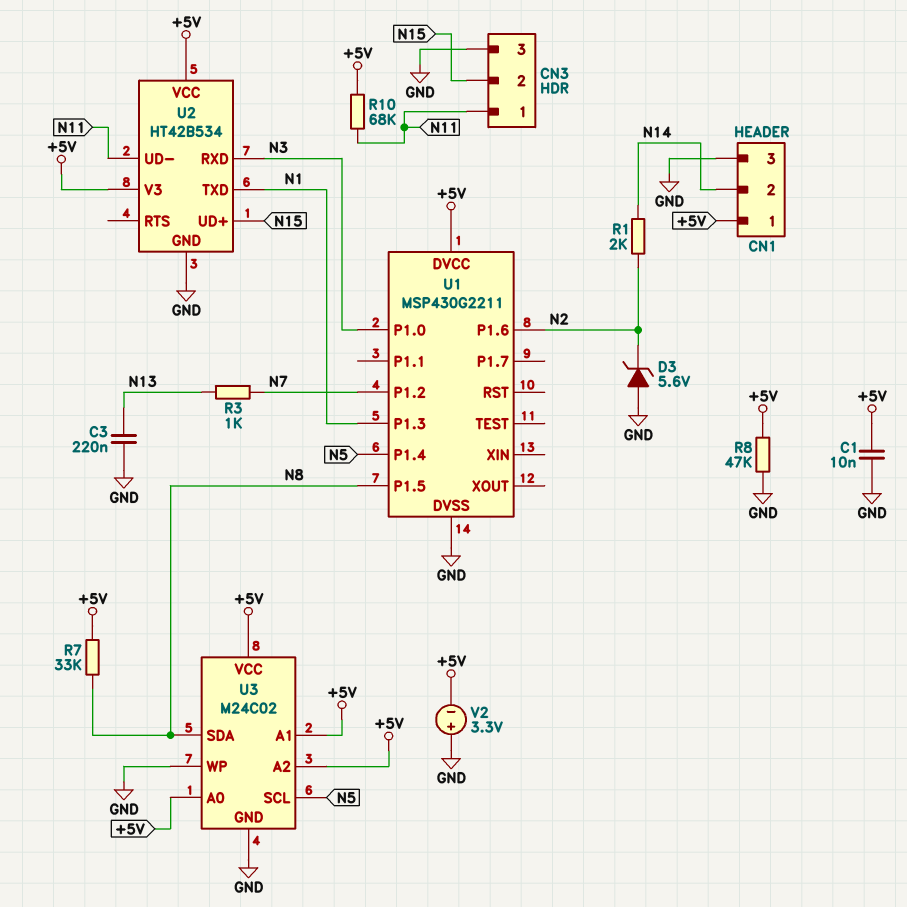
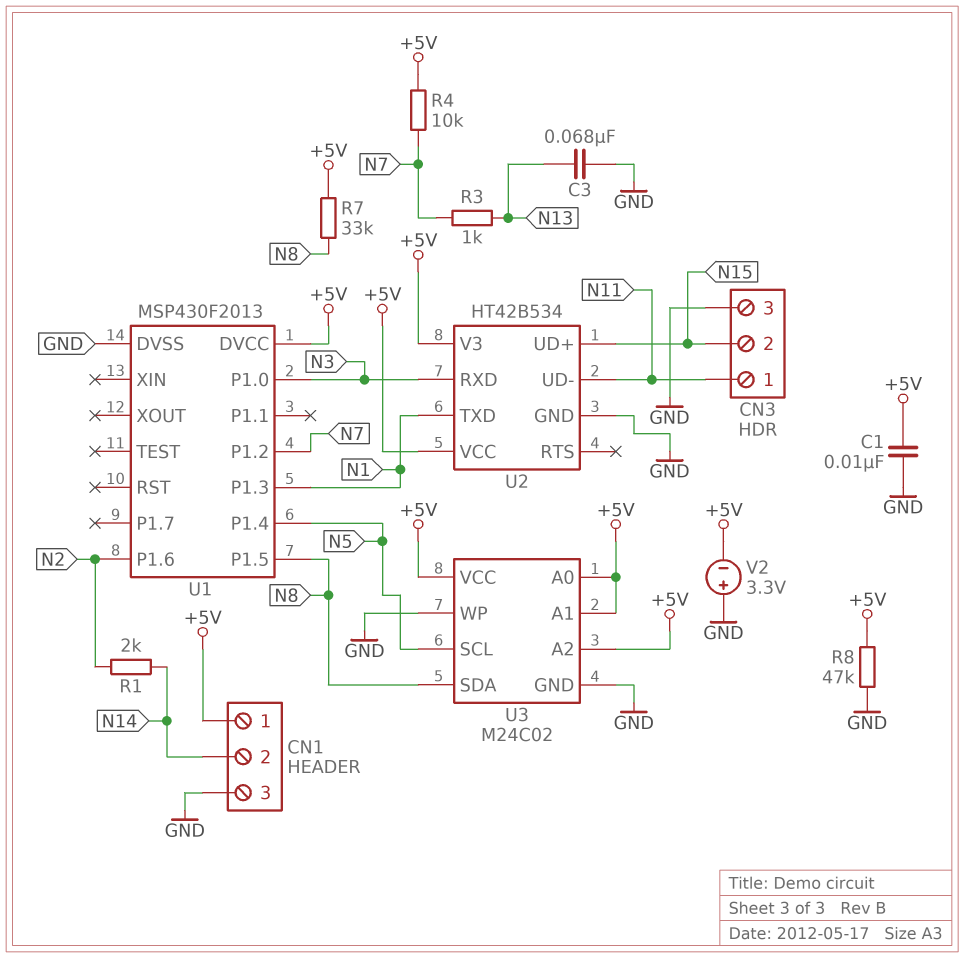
C3: 220nF (GND, N13) -> 68nF (GND, N13)
D3: zener 5.6V (A GND, K N2) -> none
R4: none -> 10k (+5V, N7)
R10: 68k (+5V, N11) -> none
U1: MSP430G2211 -> MSP430F2013

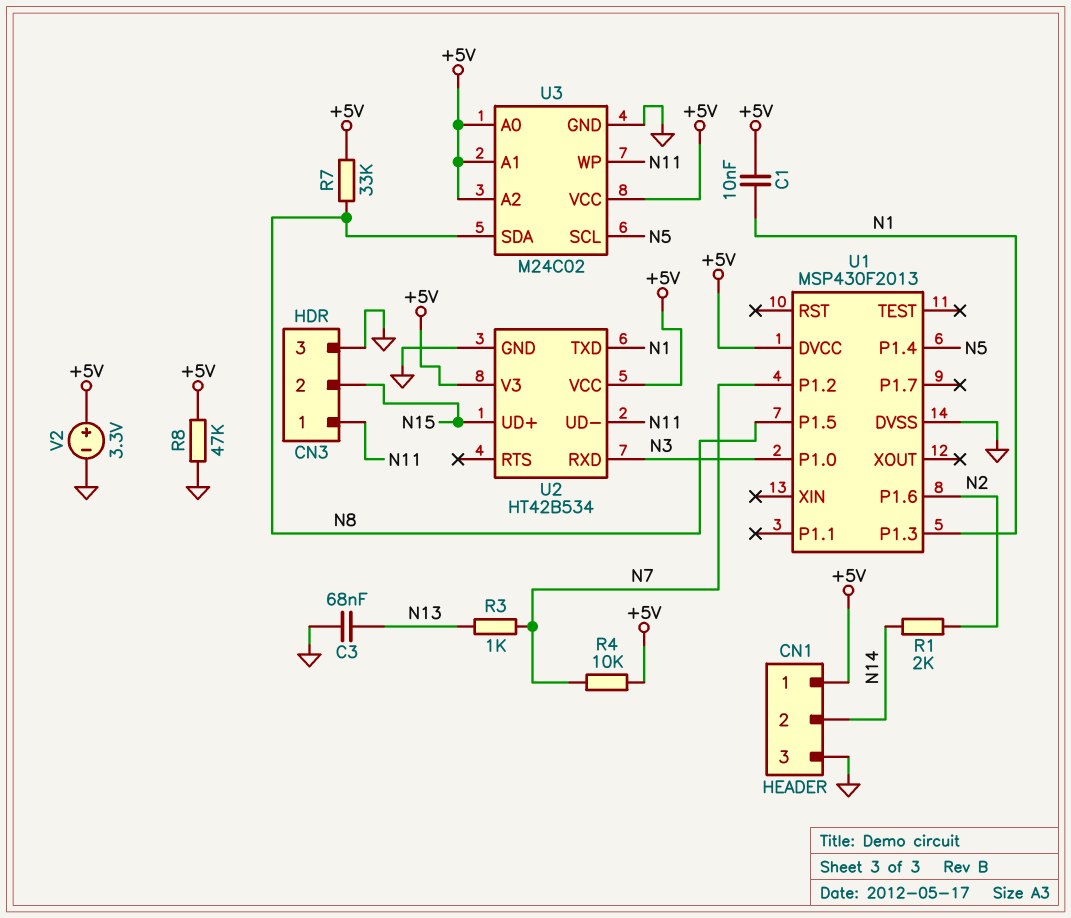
C1: 10nF (+5V, GND) -> 10nF (+5V, N1)
U3 pin WP: GND -> N11
V2: 3.3V (plus GND, minus +5V) -> 3.3V (plus +5V, minus GND)

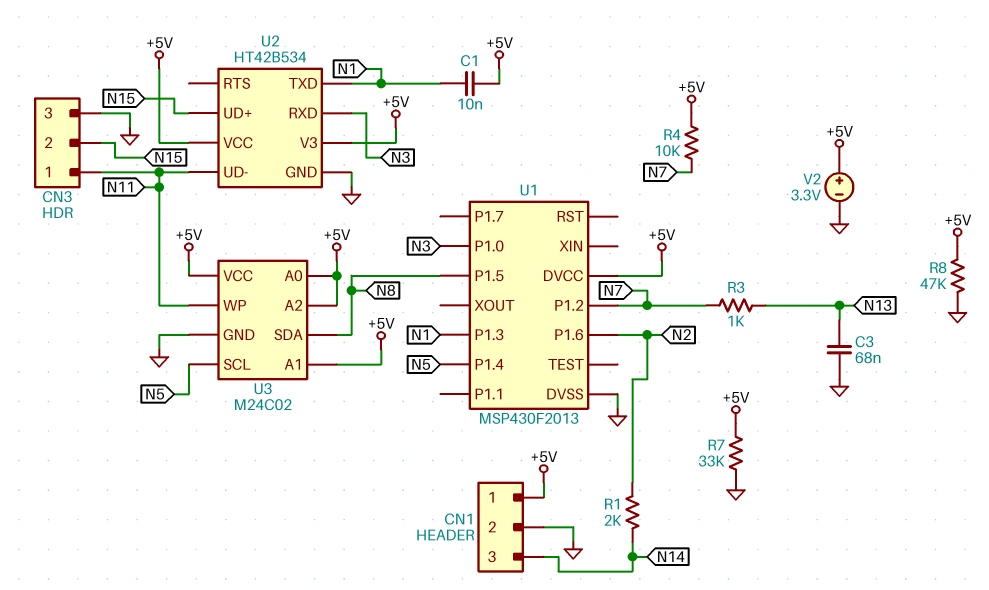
CN1 pin 2: N14 -> GND
CN1 pin 3: GND -> N14
R7: 33k (+5V, N8) -> 33k (+5V, GND)

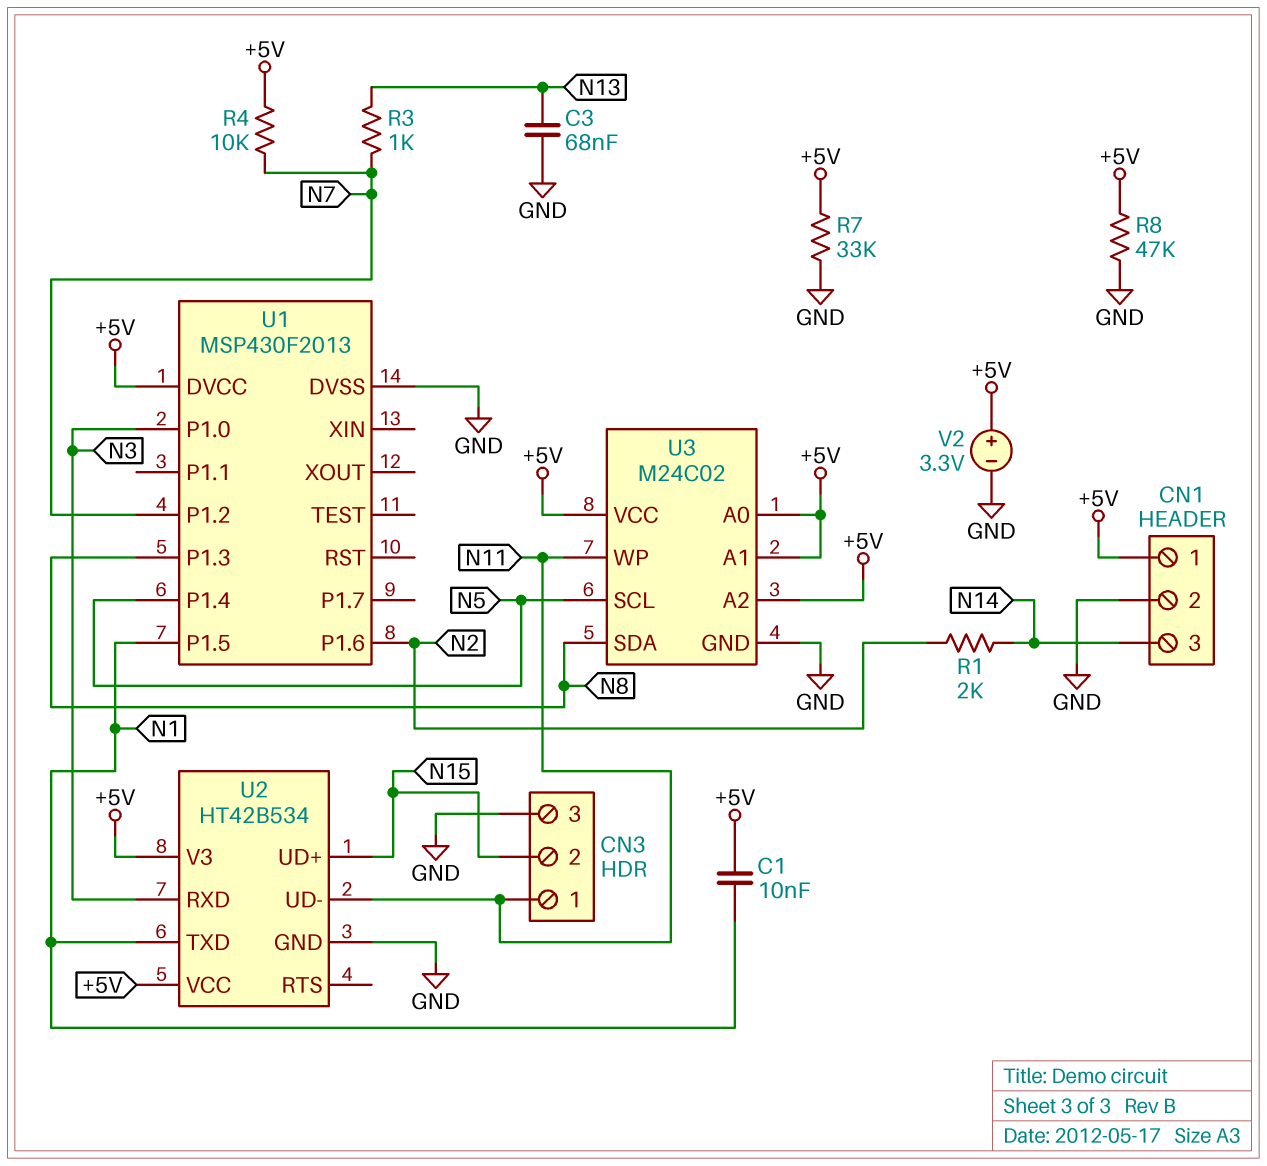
U1 pin P1.3: N1 -> N8
U1 pin P1.5: N8 -> N1

